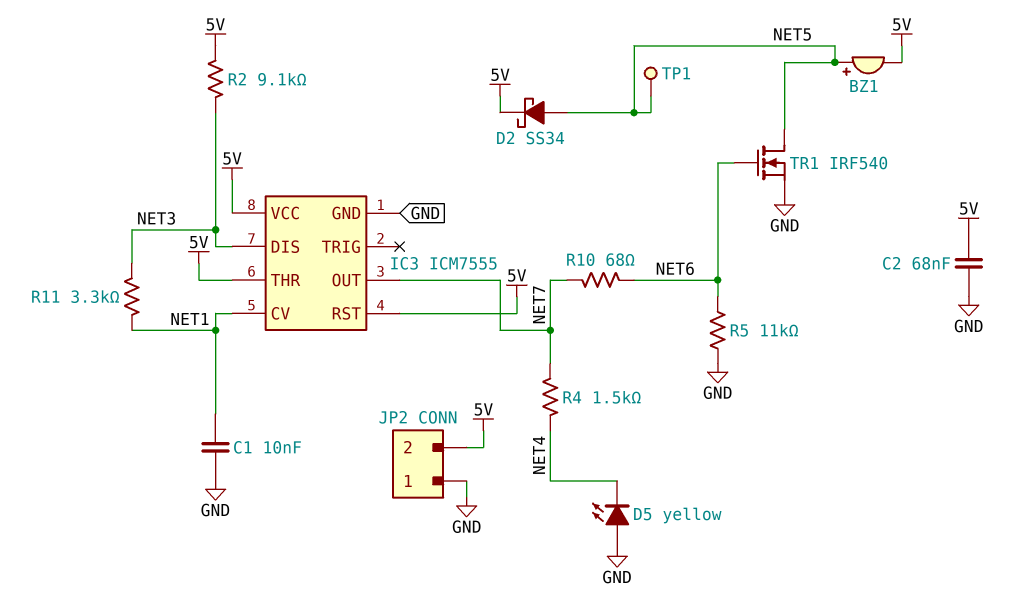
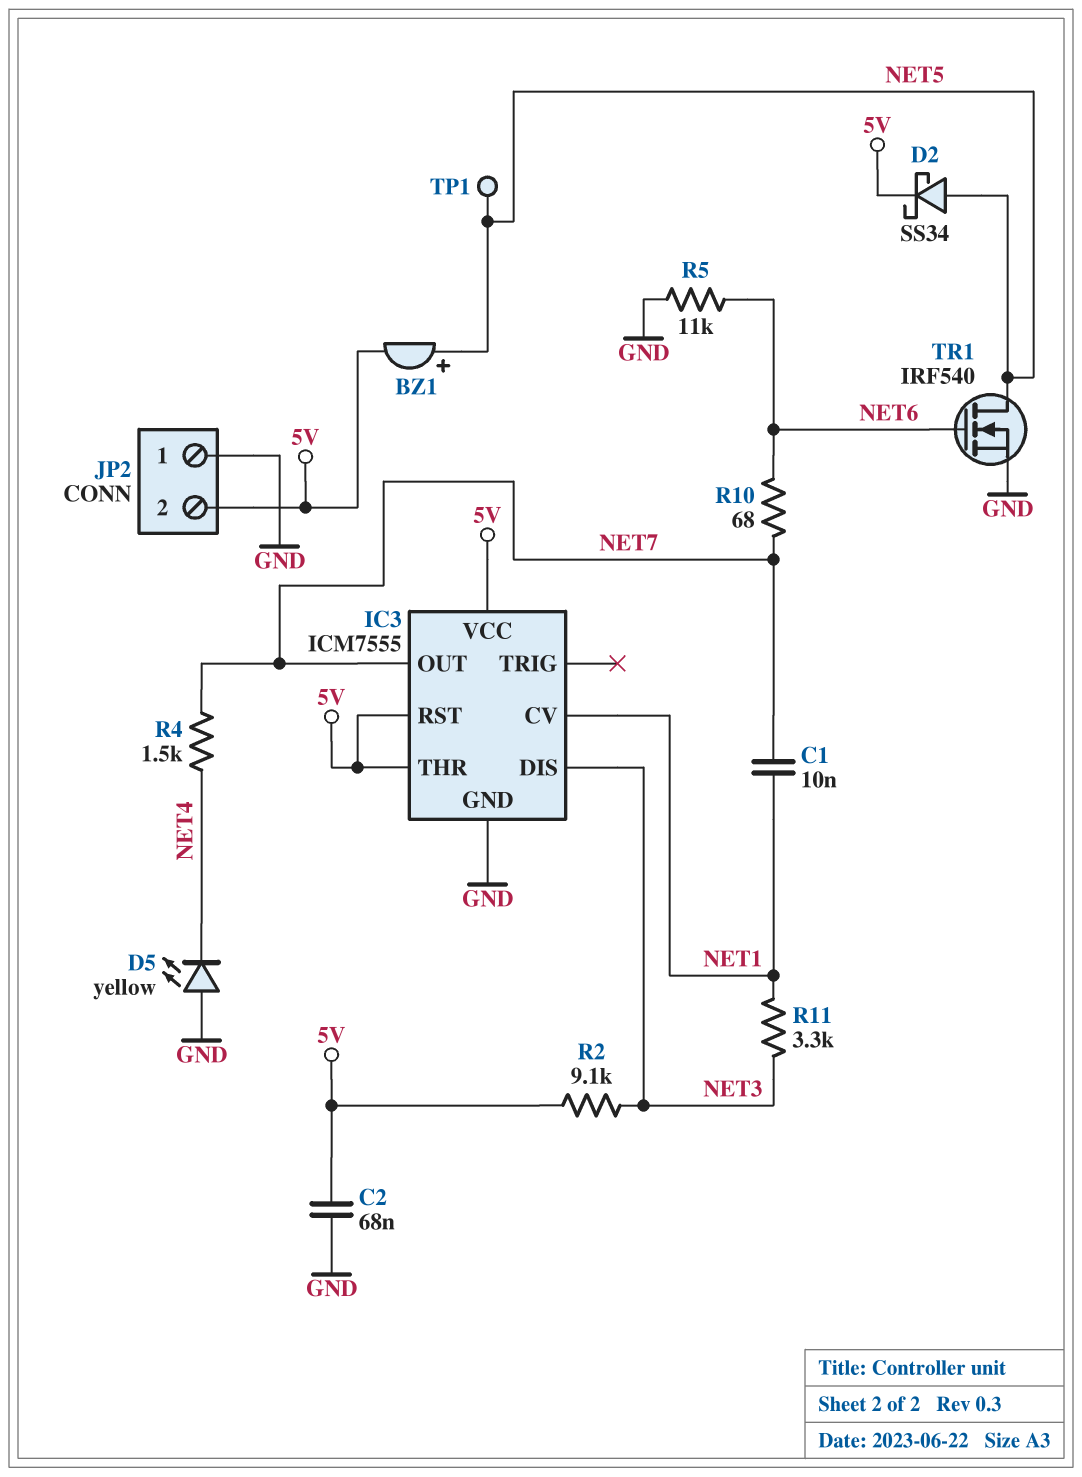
C1: 10nF (GND, NET1) -> 10nF (NET1, NET7)

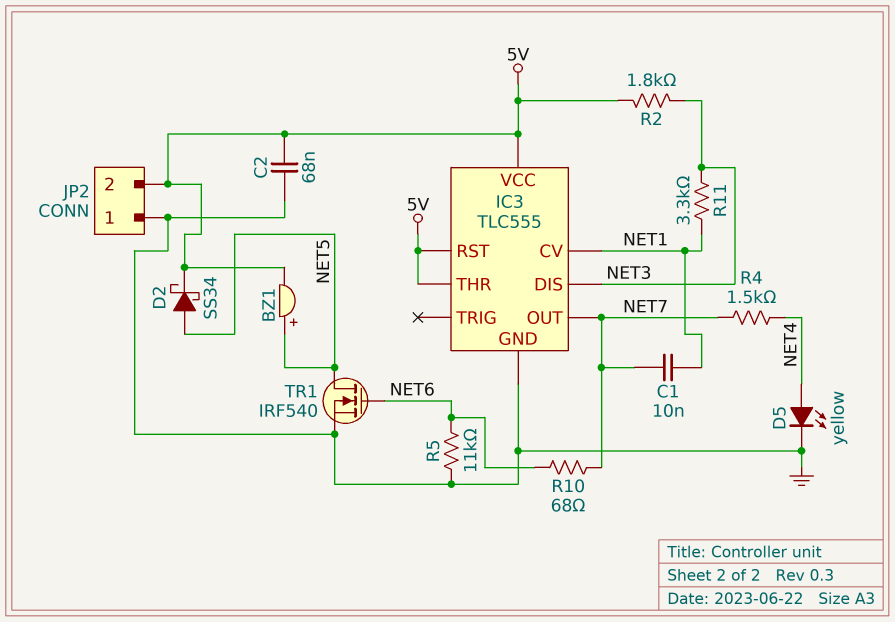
D5: LED yellow (A GND, K NET4) -> LED yellow (A NET4, K GND)
IC3: ICM7555 -> TLC555
R2: 9.1k (5V, NET3) -> 1.8k (5V, NET3)
TP1: test point (NET5) -> none

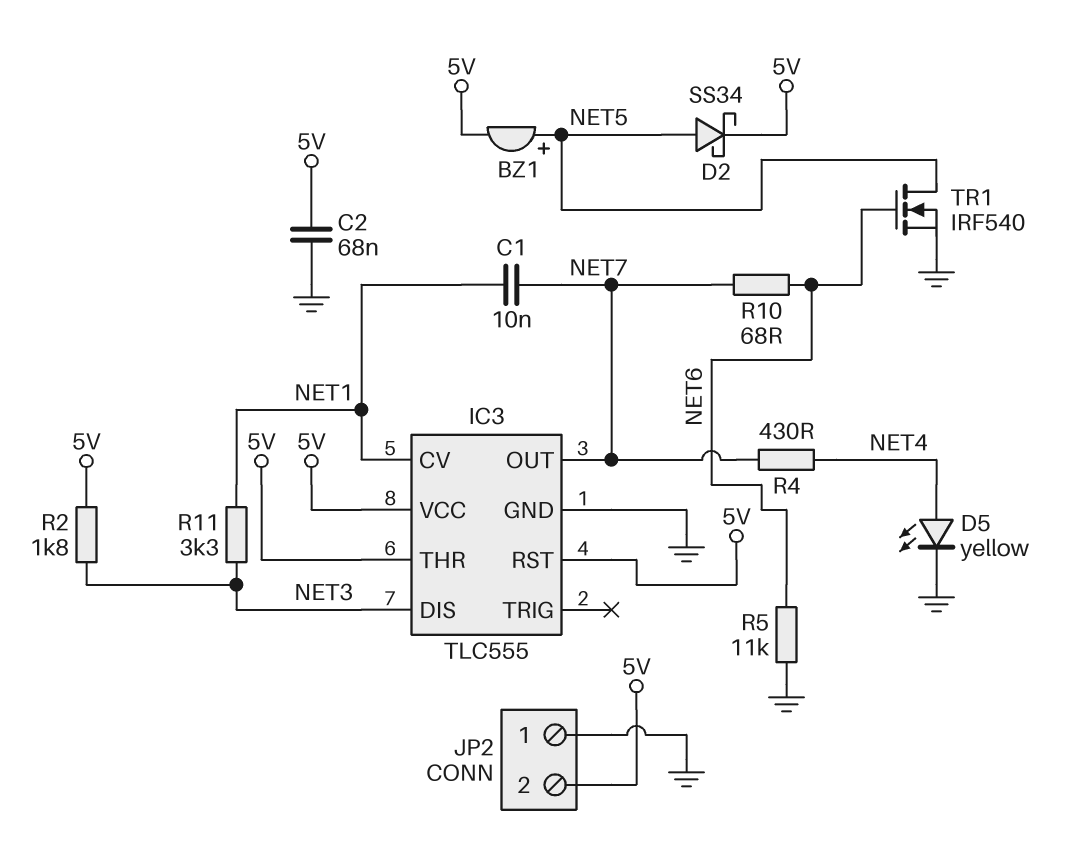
R4: 1.5k (NET4, NET7) -> 430 (NET4, NET7)

